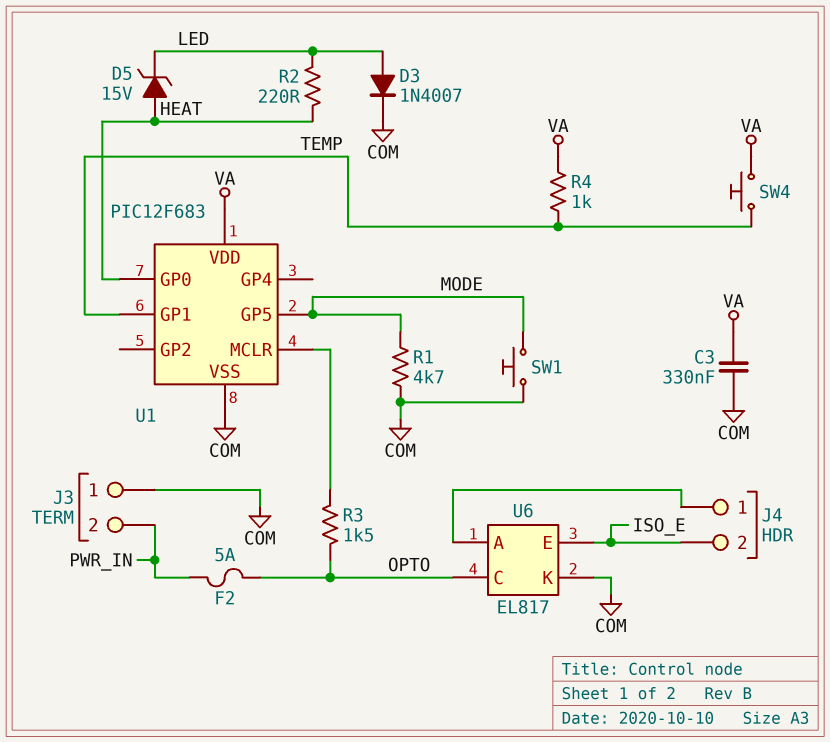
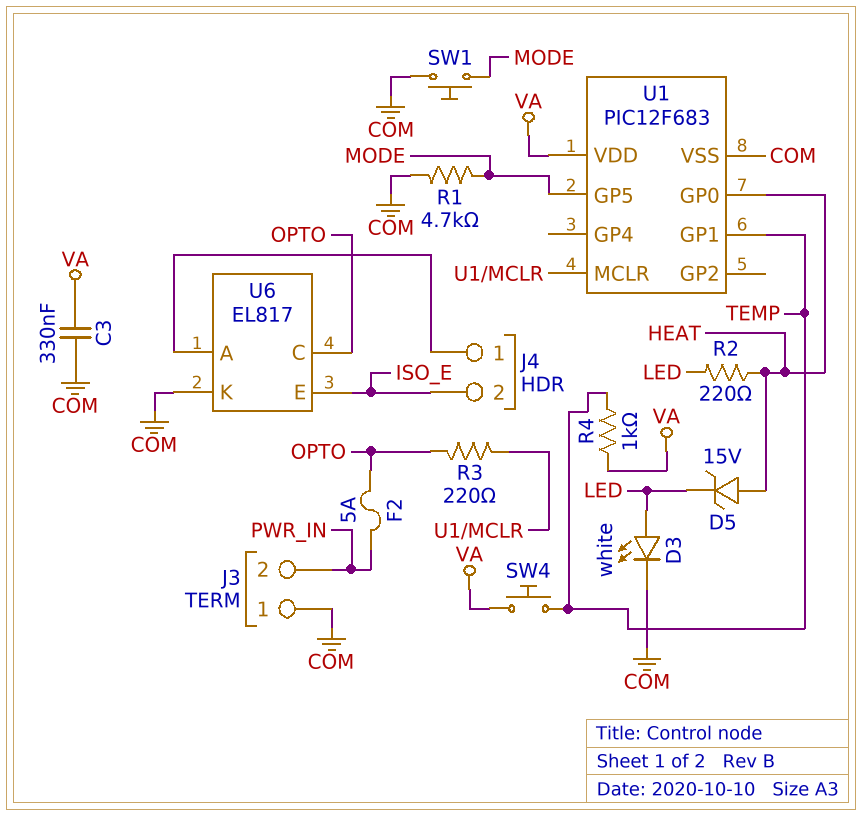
D3: diode 1N4007 (A LED, K COM) -> LED white (A LED, K COM)
R3: 1.5k (OPTO, U1/MCLR) -> 220 (OPTO, U1/MCLR)

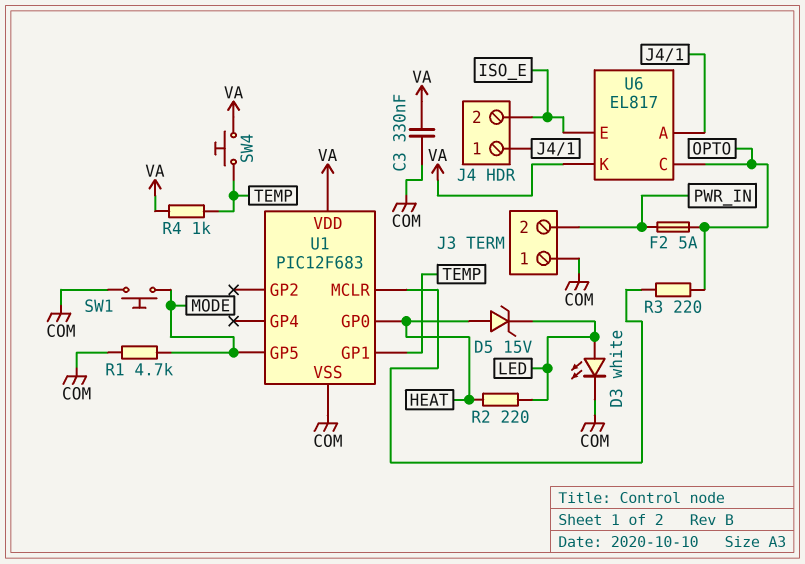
U6 pin K: COM -> VA

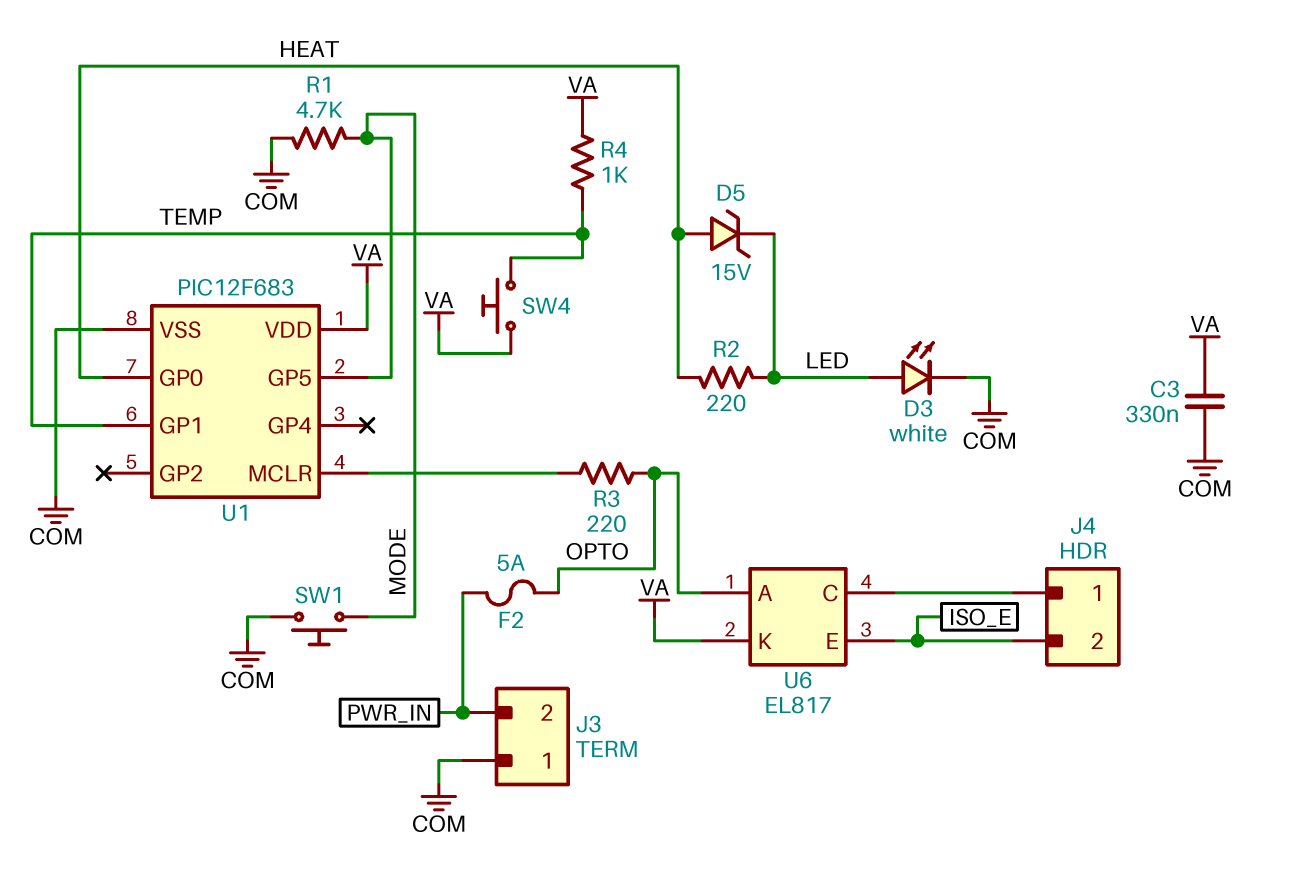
U6 pin A: J4/1 -> OPTO
U6 pin C: OPTO -> J4/1

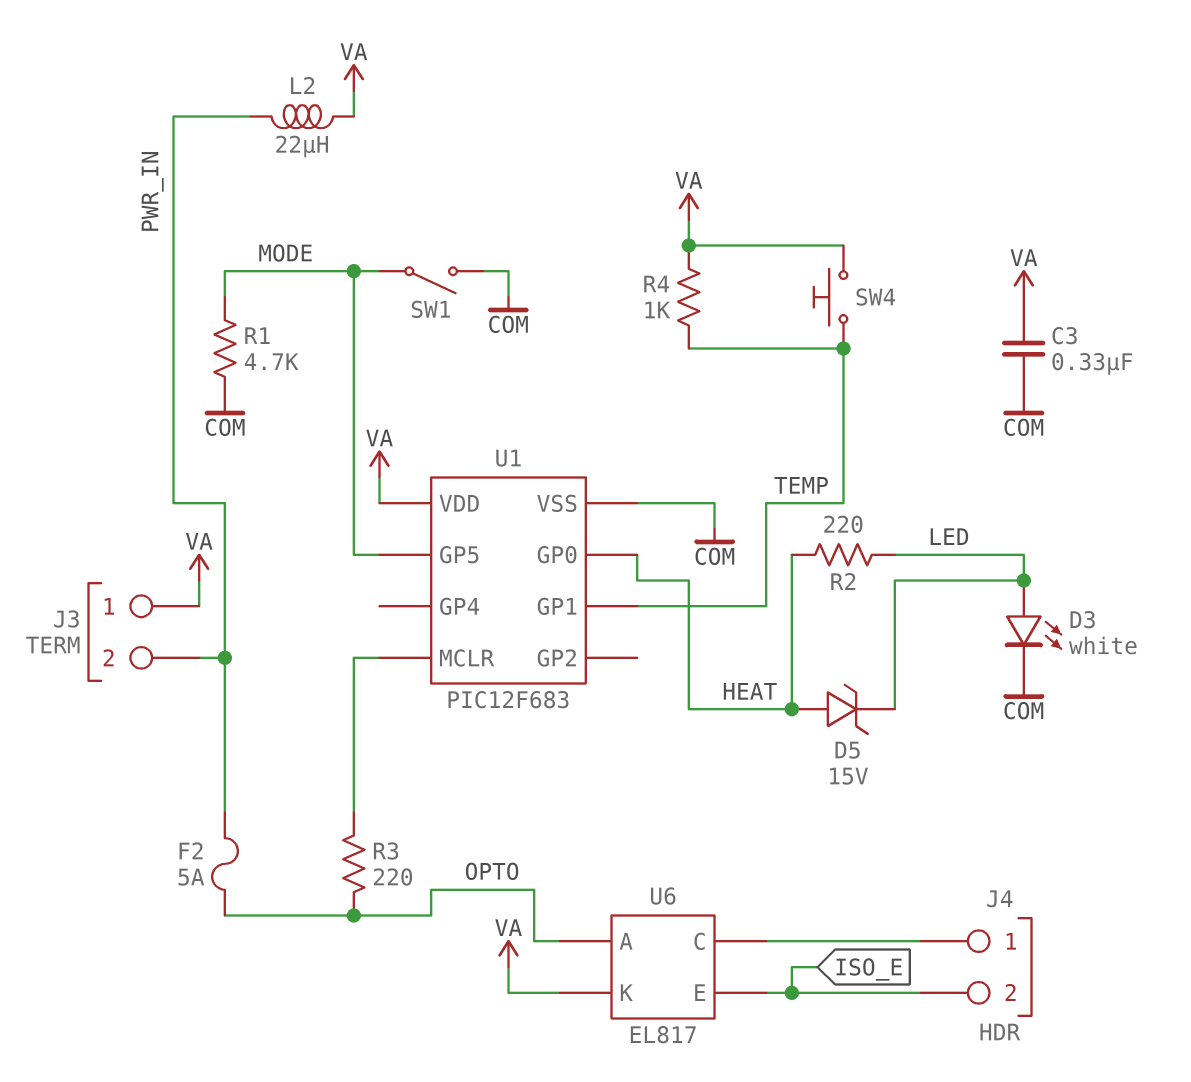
J3 pin 1: COM -> VA
L2: none -> 22uH (PWR_IN, VA)
SW1: button (COM, MODE) -> switch (COM, MODE)

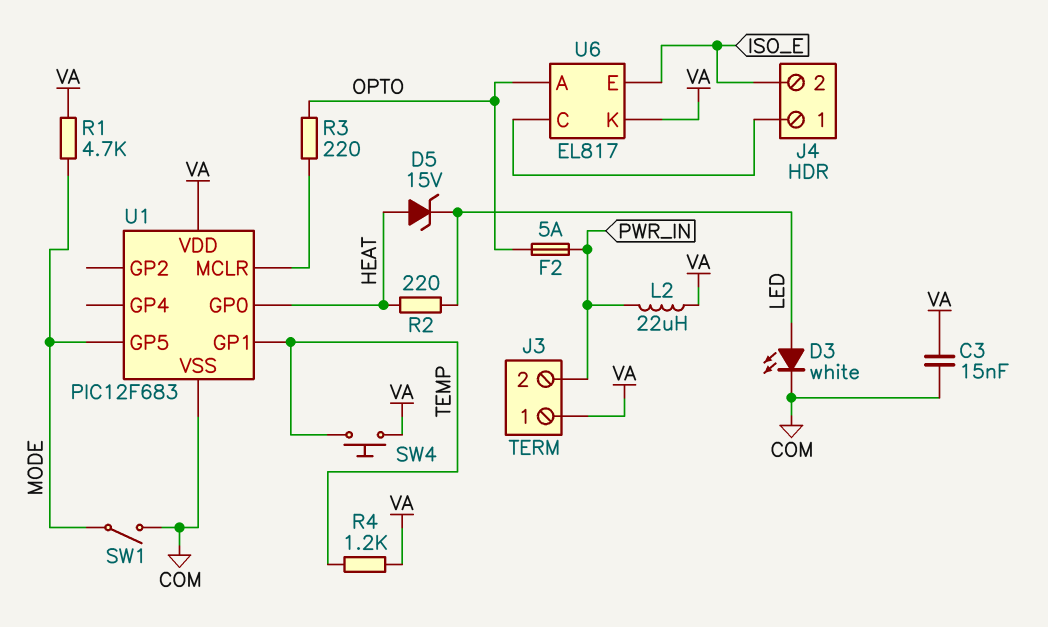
C3: 330nF (COM, VA) -> 15nF (COM, VA)
R1: 4.7k (COM, MODE) -> 4.7k (MODE, VA)
R4: 1k (TEMP, VA) -> 1.2k (TEMP, VA)

